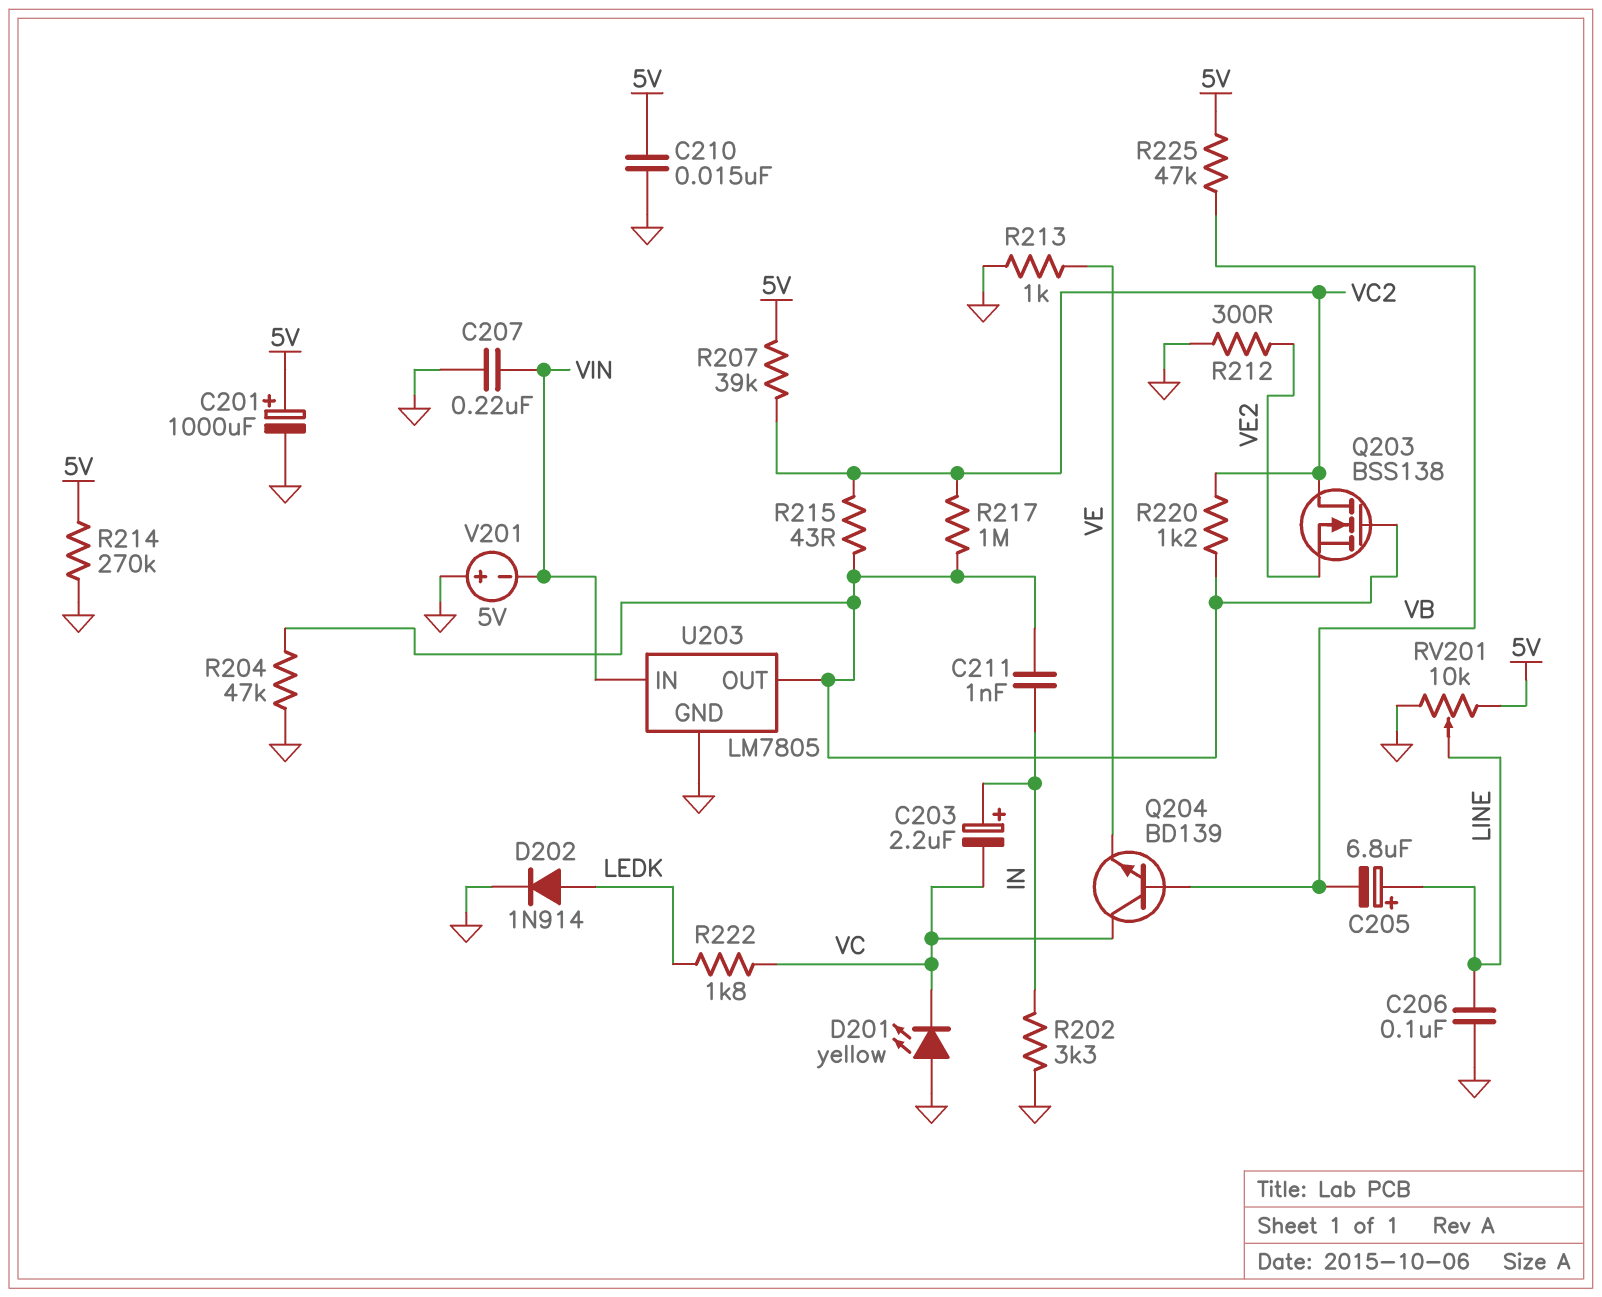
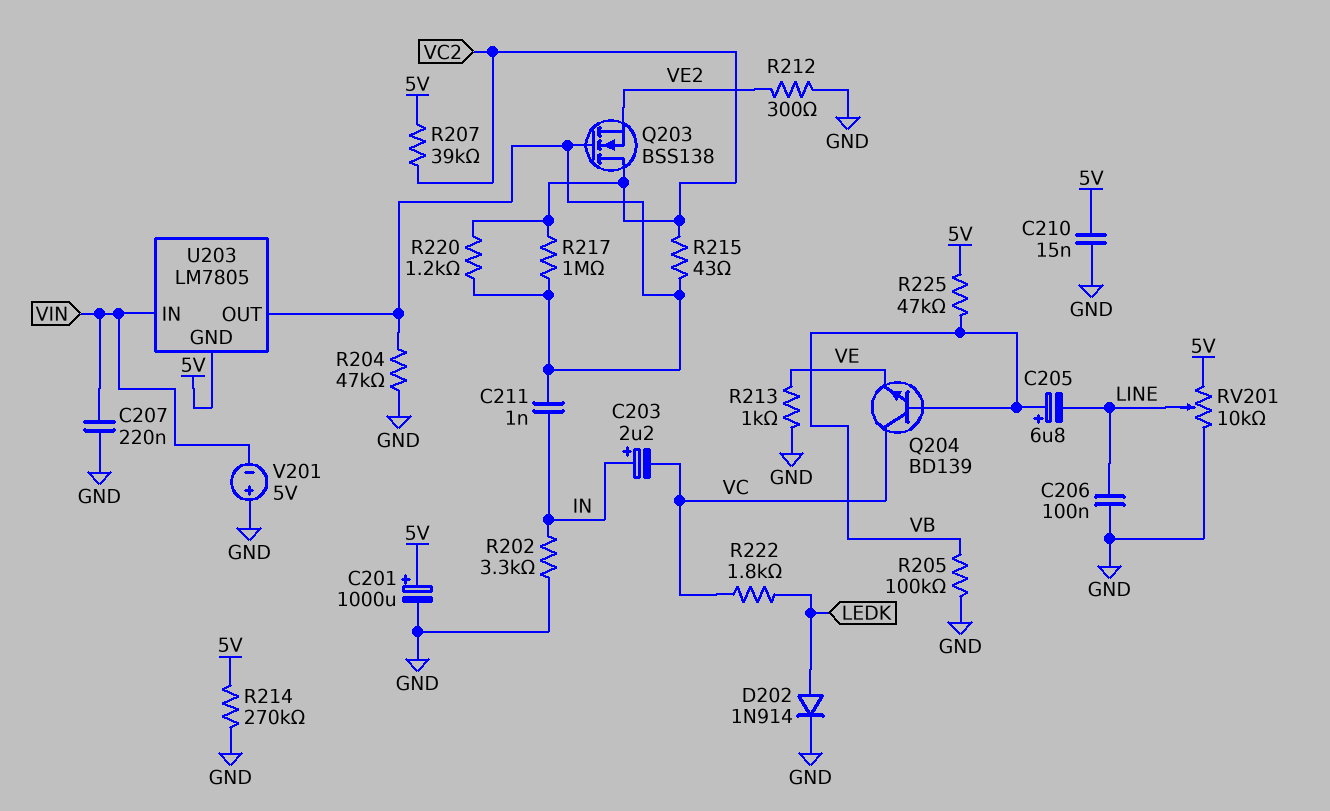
C205: 6.8uF (plus LINE, minus VB) -> 6.8uF (plus VB, minus LINE)
D201: LED yellow (A GND, K VC) -> none
R205: none -> 100k (GND, VB)
U203 pin GND: GND -> 5V

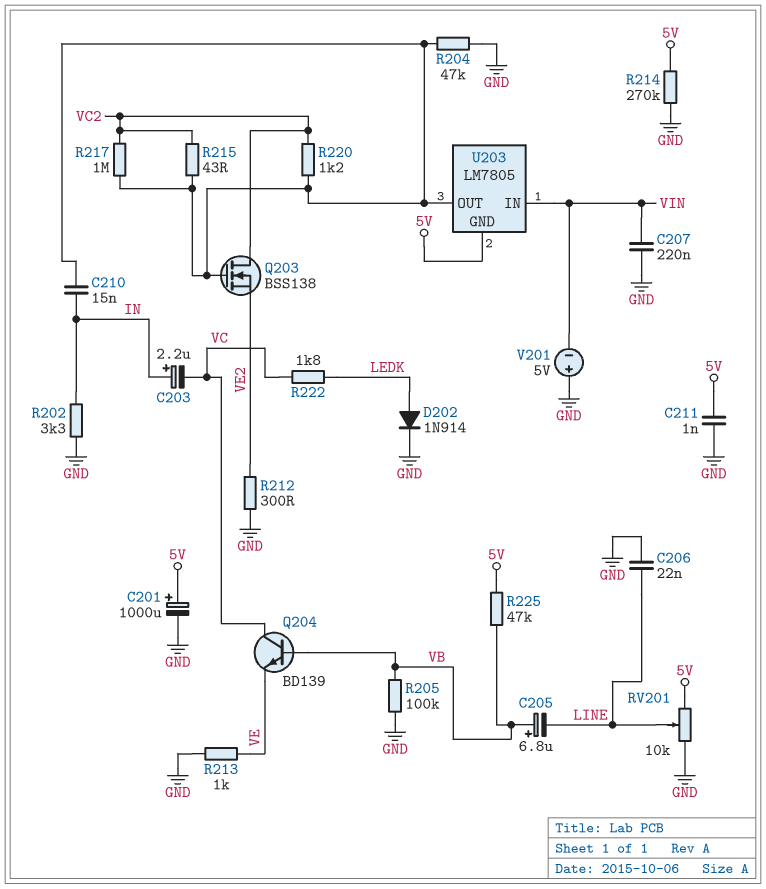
C206: 100nF (GND, LINE) -> 22nF (GND, LINE)
C210: 15nF (5V, GND) -> 15nF (IN, U203/OUT)
C211: 1nF (IN, U203/OUT) -> 1nF (5V, GND)
R207: 39k (5V, VC2) -> none

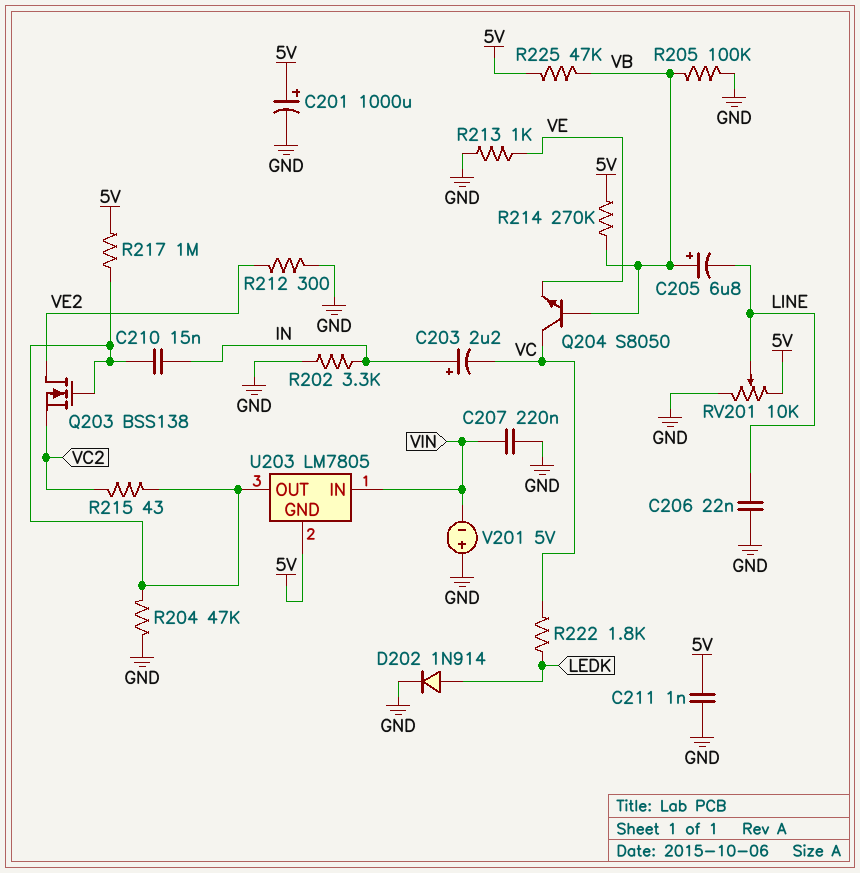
Q203: NMOS BSS138 (G U203/OUT, D VC2, S VE2) -> NMOS BSS138 (G U203/OUT, D VE2, S VC2)
Q204: NPN BD139 (B VB, C VC, E VE) -> NPN S8050 (B VB, C VC, E VE)
R214: 270k (5V, GND) -> 270k (5V, VB)
R217: 1M (U203/OUT, VC2) -> 1M (5V, U203/OUT)
R220: 1.2k (U203/OUT, VC2) -> none

